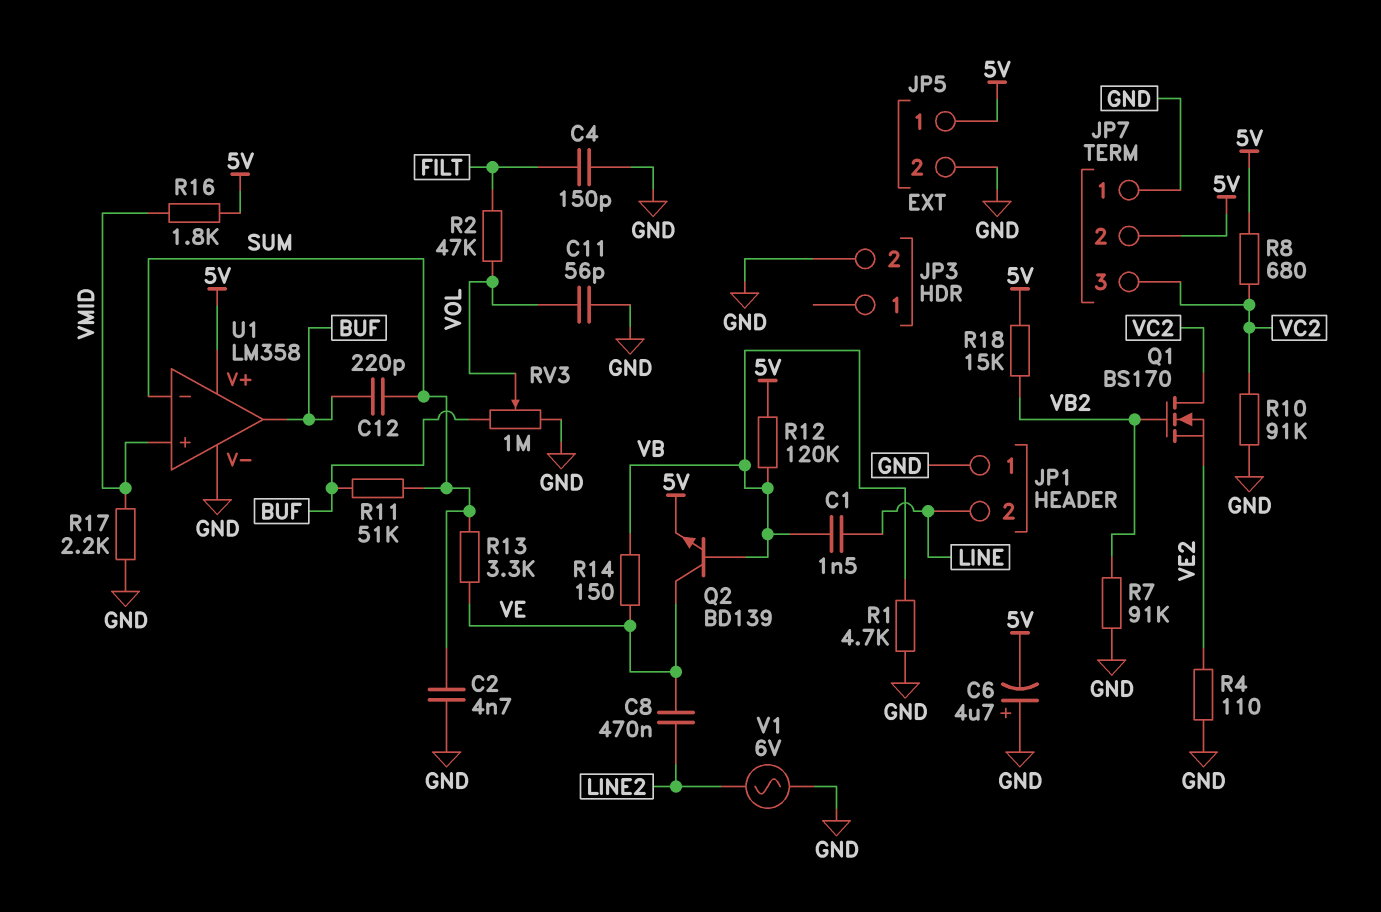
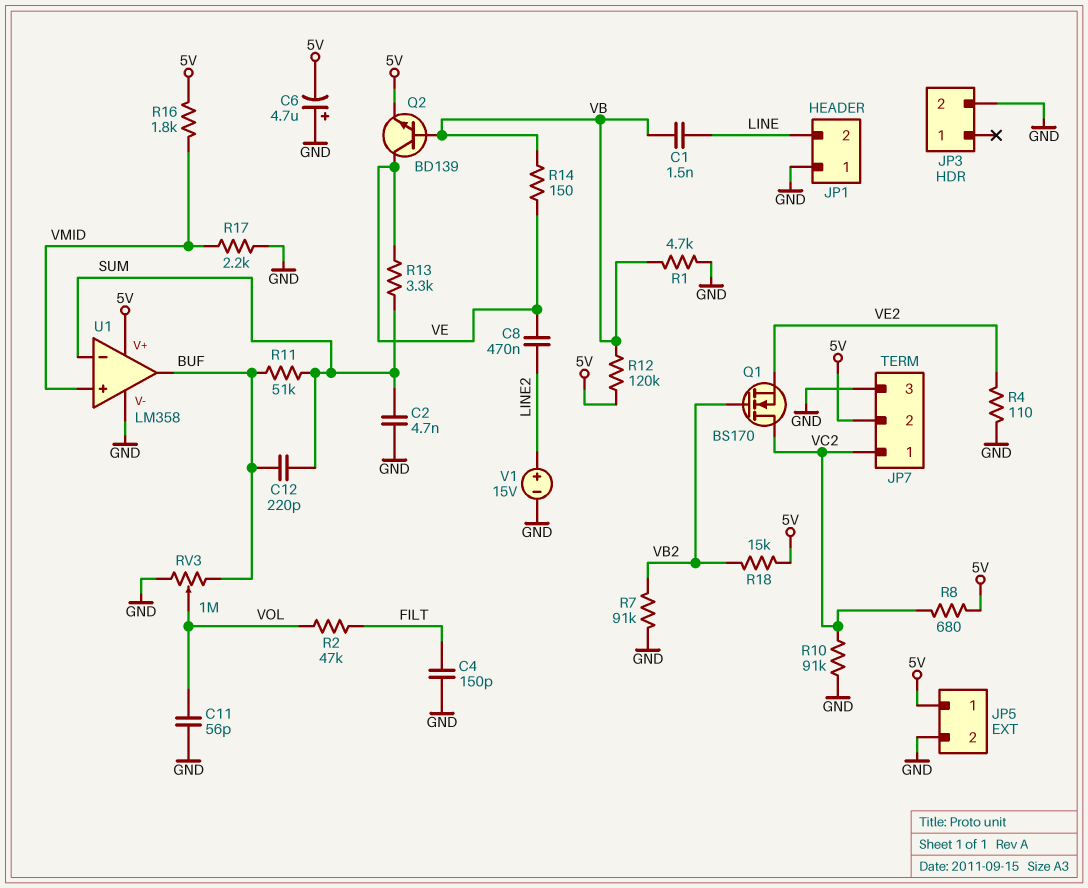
JP7 pin 1: GND -> VC2
JP7 pin 3: VC2 -> GND
V1: AC 6V (GND, LINE2) -> 15V (plus LINE2, minus GND)

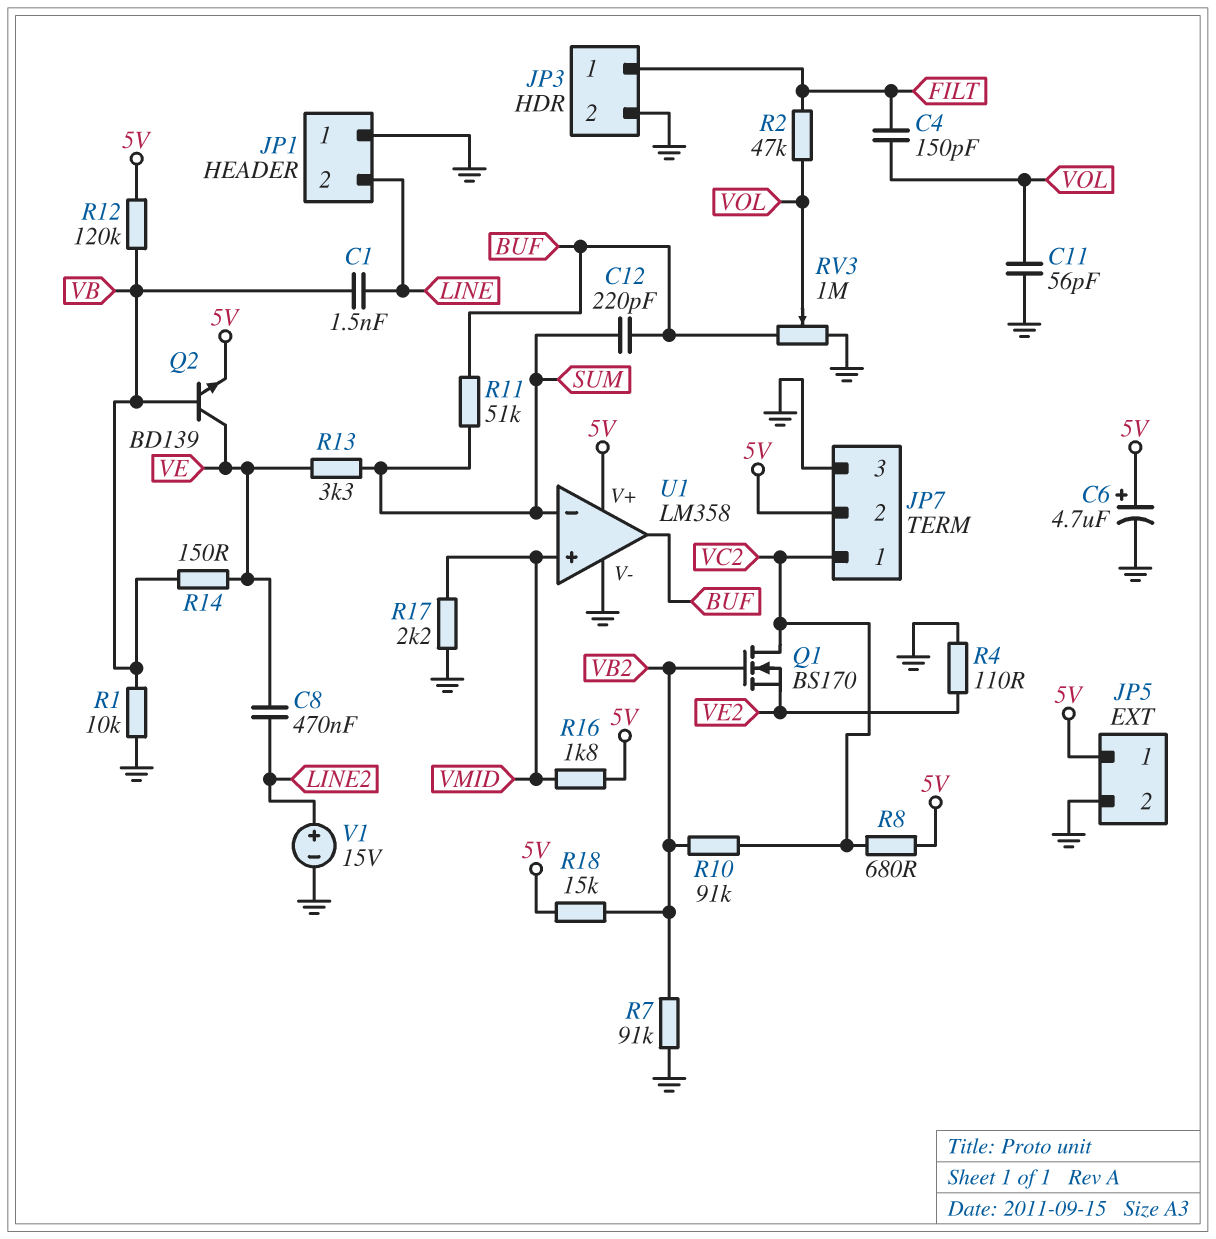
C2: 4.7nF (GND, SUM) -> none
C4: 150pF (FILT, GND) -> 150pF (FILT, VOL)
C6: 4.7uF (plus GND, minus 5V) -> 4.7uF (plus 5V, minus GND)
JP3 pin 1: none -> FILT
R1: 4.7k (GND, VB) -> 10k (GND, VB)
R10: 91k (GND, VC2) -> 91k (VB2, VC2)

